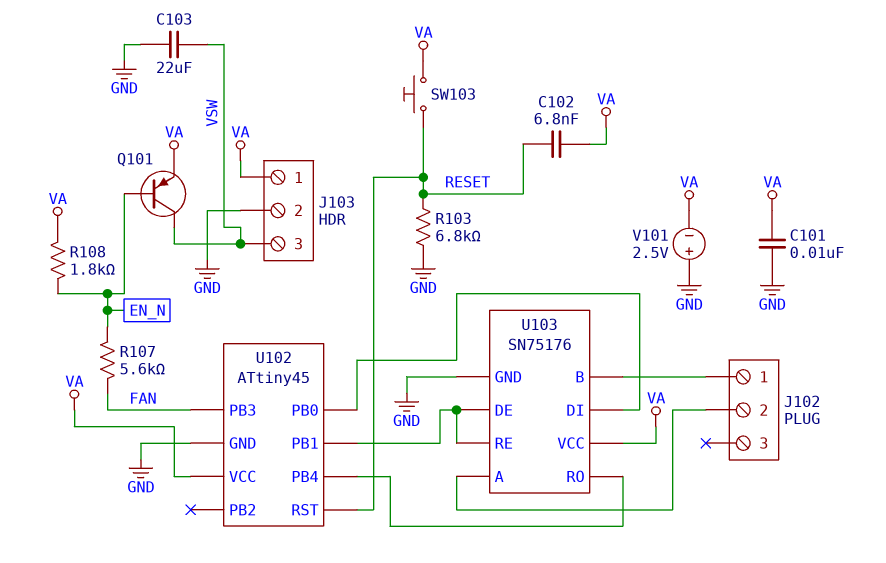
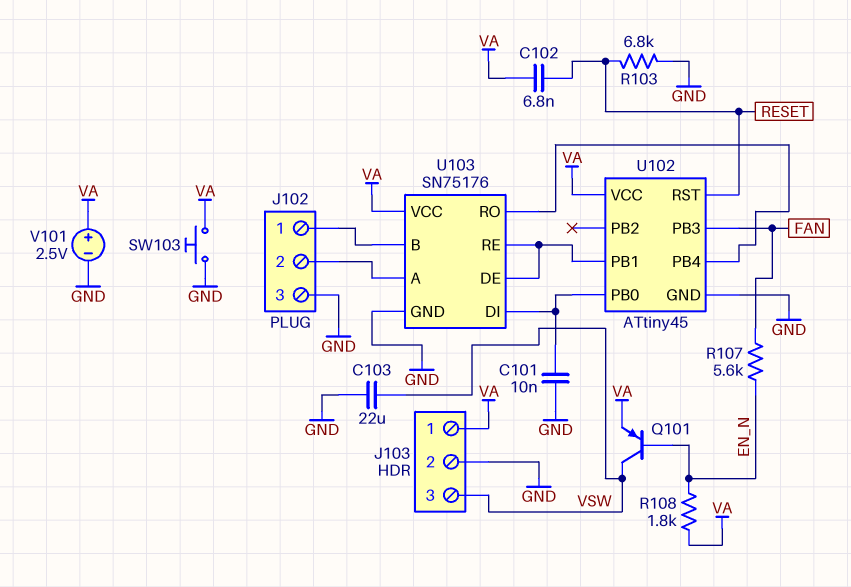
C101: 10nF (GND, VA) -> 10nF (GND, U102/PB0)
J102 pin 3: none -> GND
SW103: button (RESET, VA) -> button (GND, VA)
V101: 2.5V (plus GND, minus VA) -> 2.5V (plus VA, minus GND)

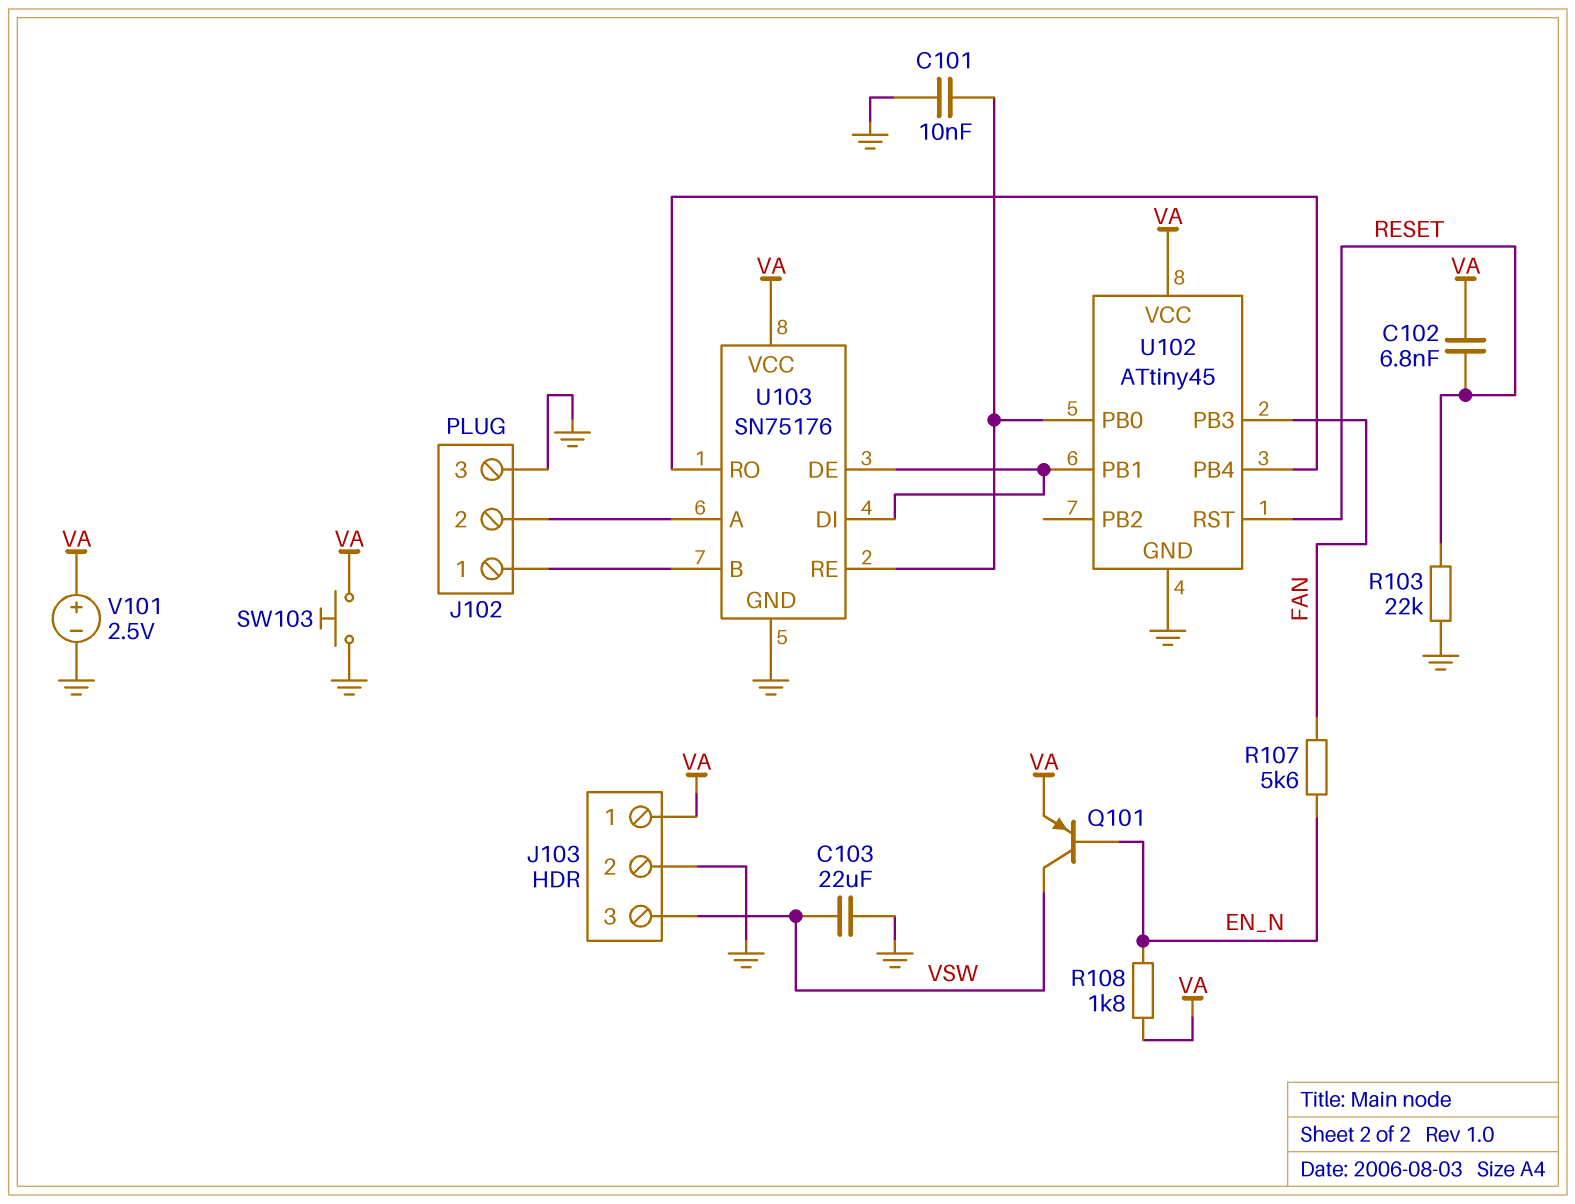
R103: 6.8k (GND, RESET) -> 22k (GND, RESET)
U103 pin DI: U102/PB0 -> U102/PB1
U103 pin RE: U102/PB1 -> U102/PB0

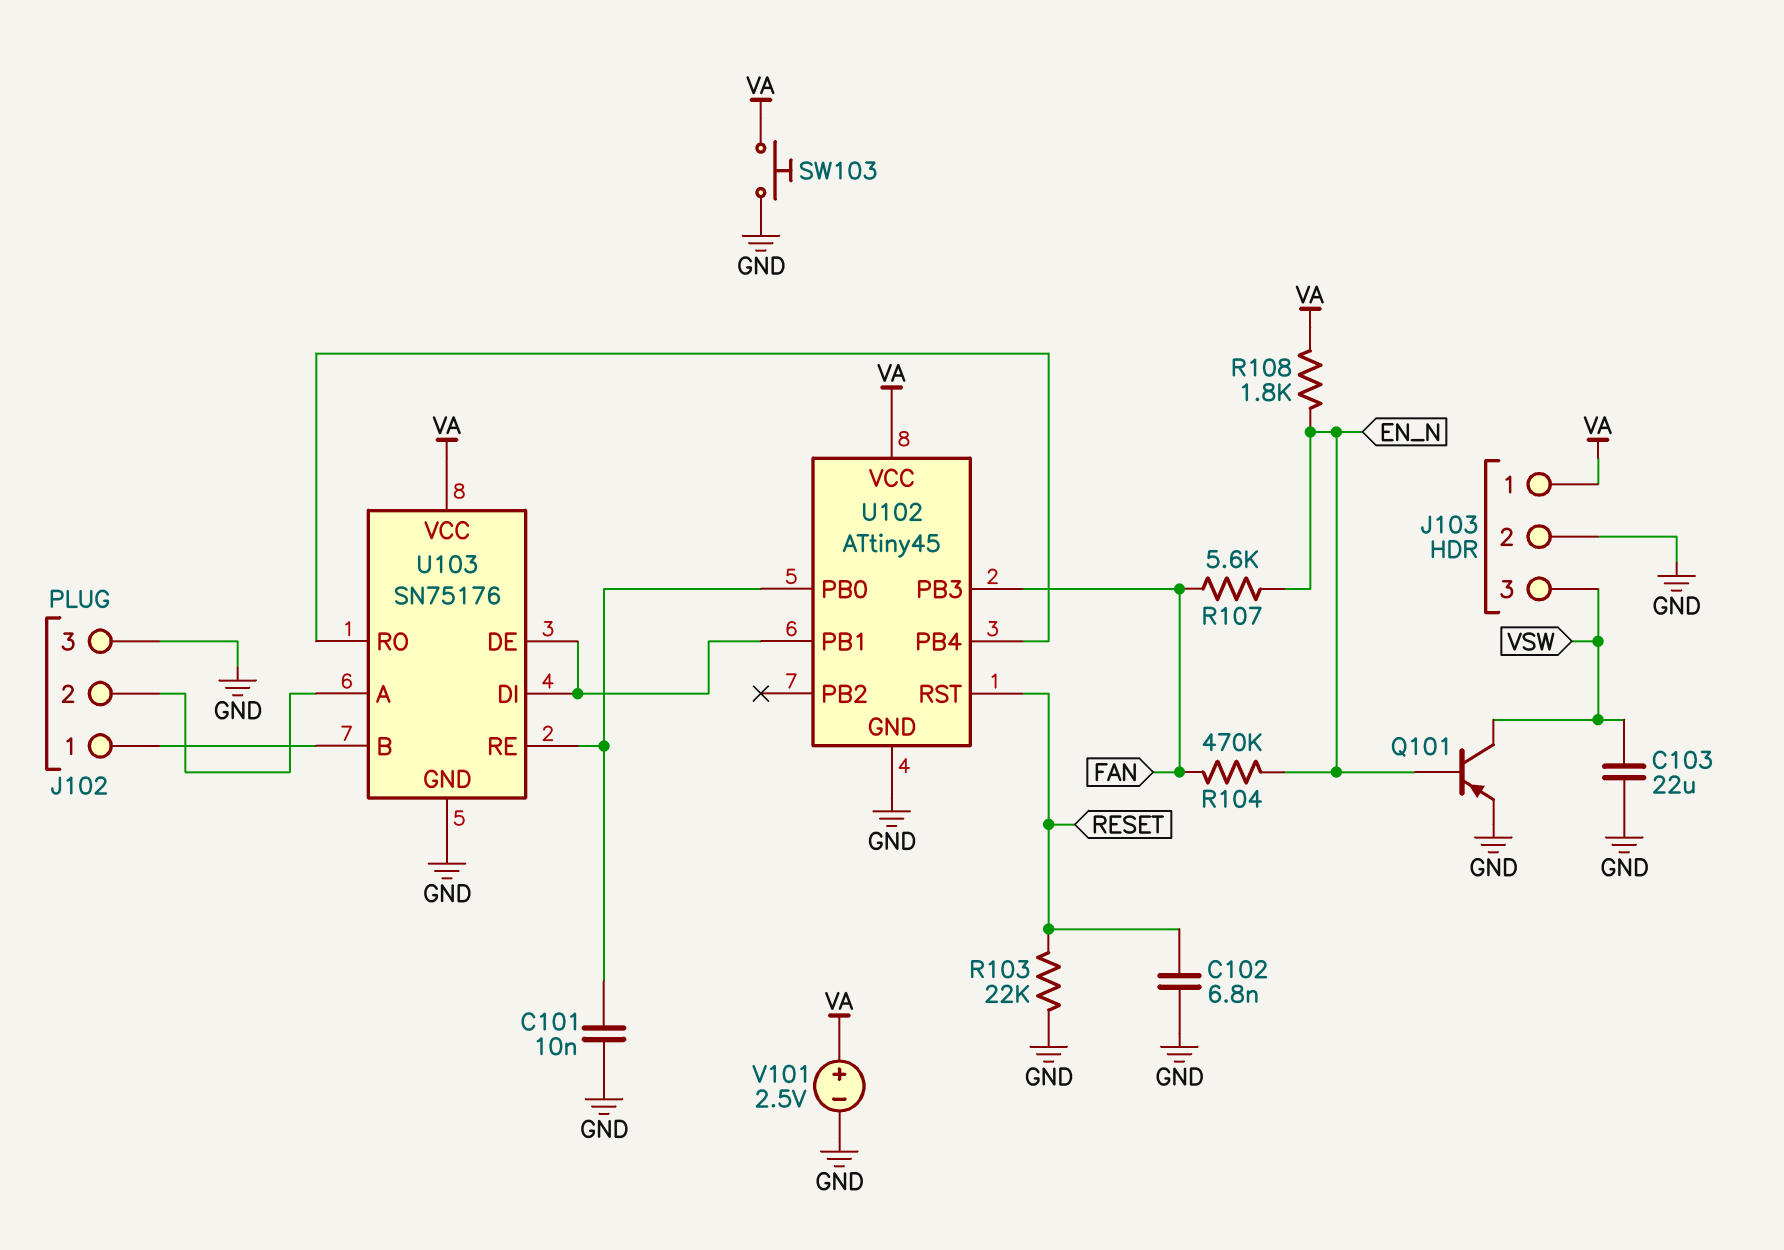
C102: 6.8nF (RESET, VA) -> 6.8nF (GND, RESET)
Q101: PNP (B EN_N, C VSW, E VA) -> PNP (B EN_N, C VSW, E GND)
R104: none -> 470k (EN_N, FAN)

